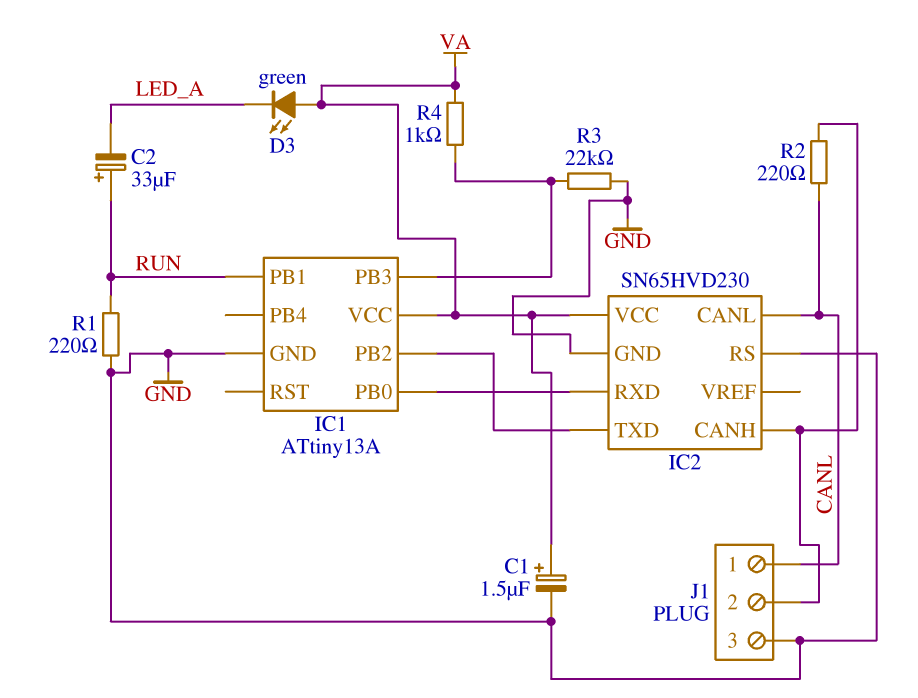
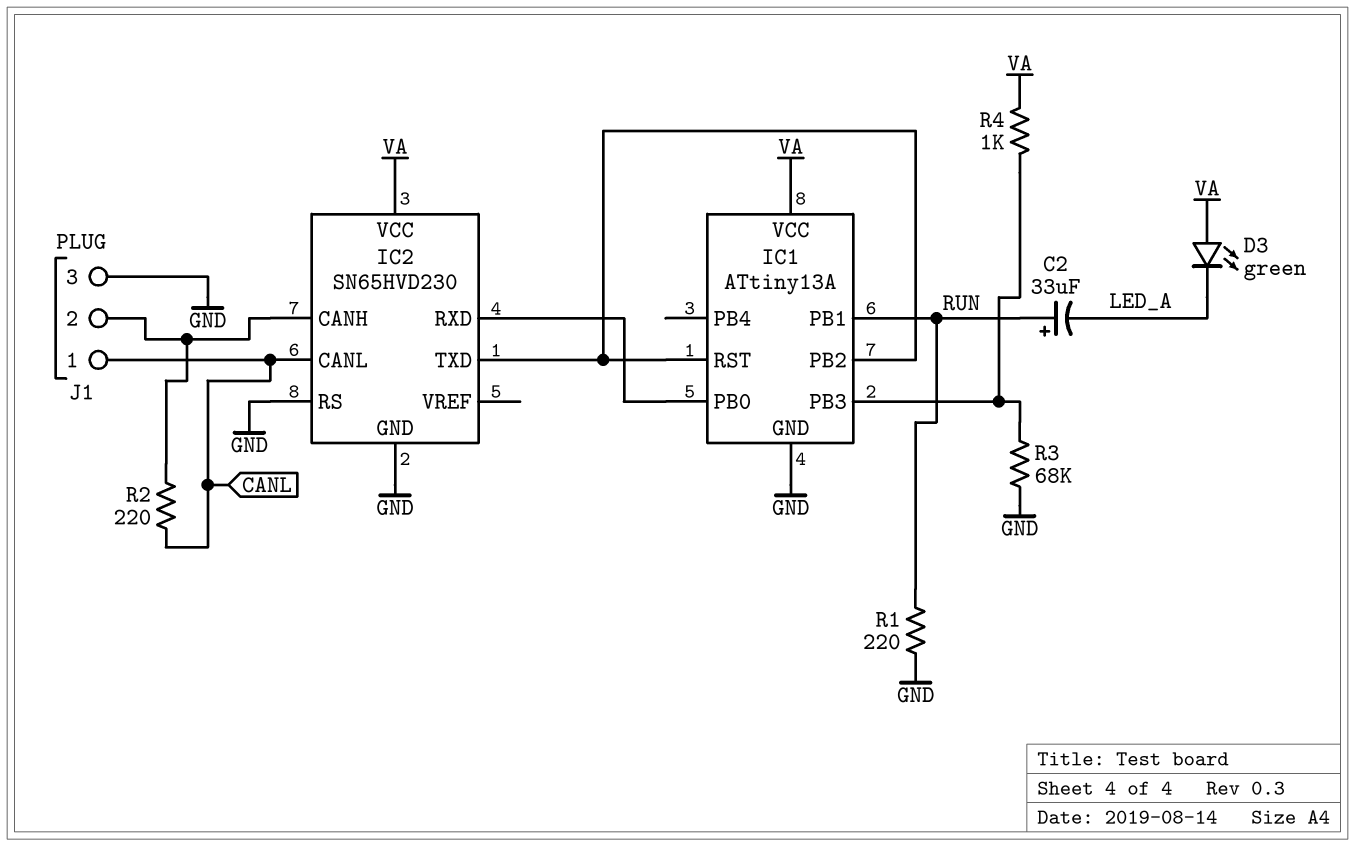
C1: 1.5uF (plus VA, minus GND) -> none
IC1 pin RST: none -> IC1/PB2
R3: 22k (GND, IC1/PB3) -> 68k (GND, IC1/PB3)

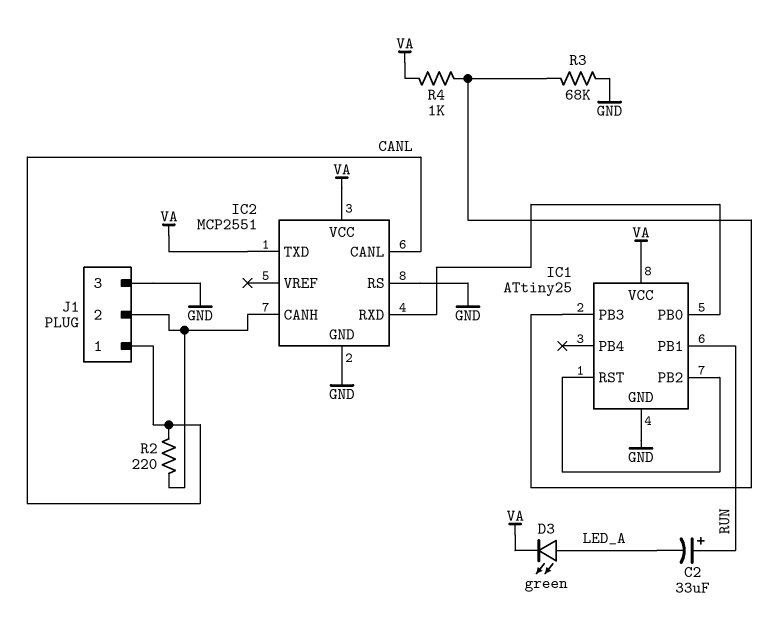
D3: LED green (A VA, K LED_A) -> LED green (A LED_A, K VA)
IC1: ATtiny13A -> ATtiny25
IC2: SN65HVD230 -> MCP2551
IC2 pin TXD: IC1/PB2 -> VA
R1: 220 (GND, RUN) -> none

